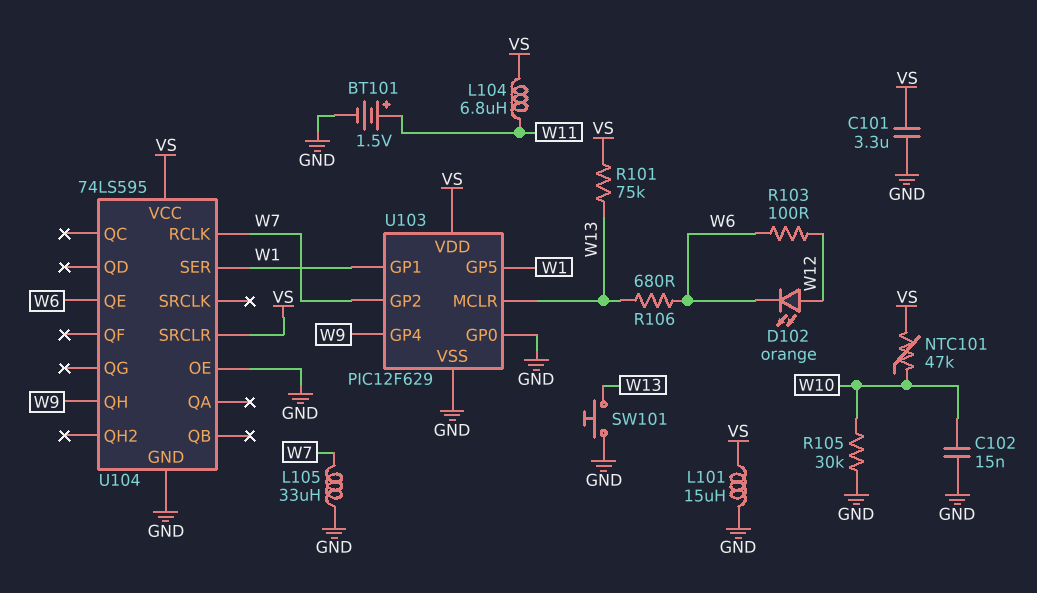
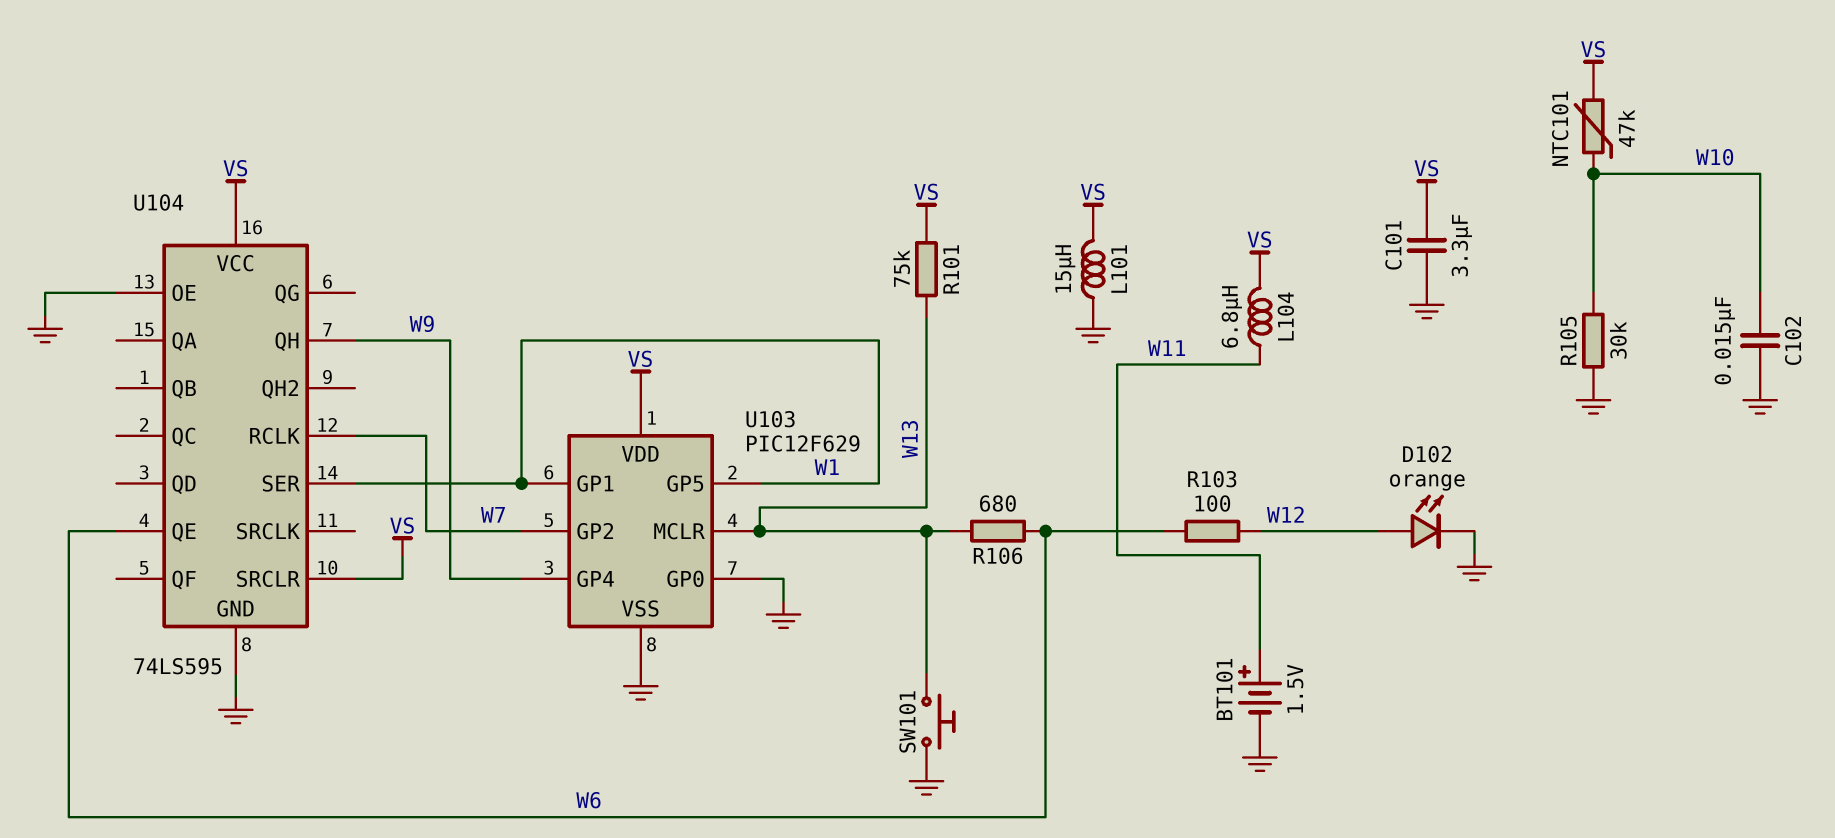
D102: LED orange (A W12, K W6) -> LED orange (A W12, K GND)
L105: 33uH (GND, W7) -> none

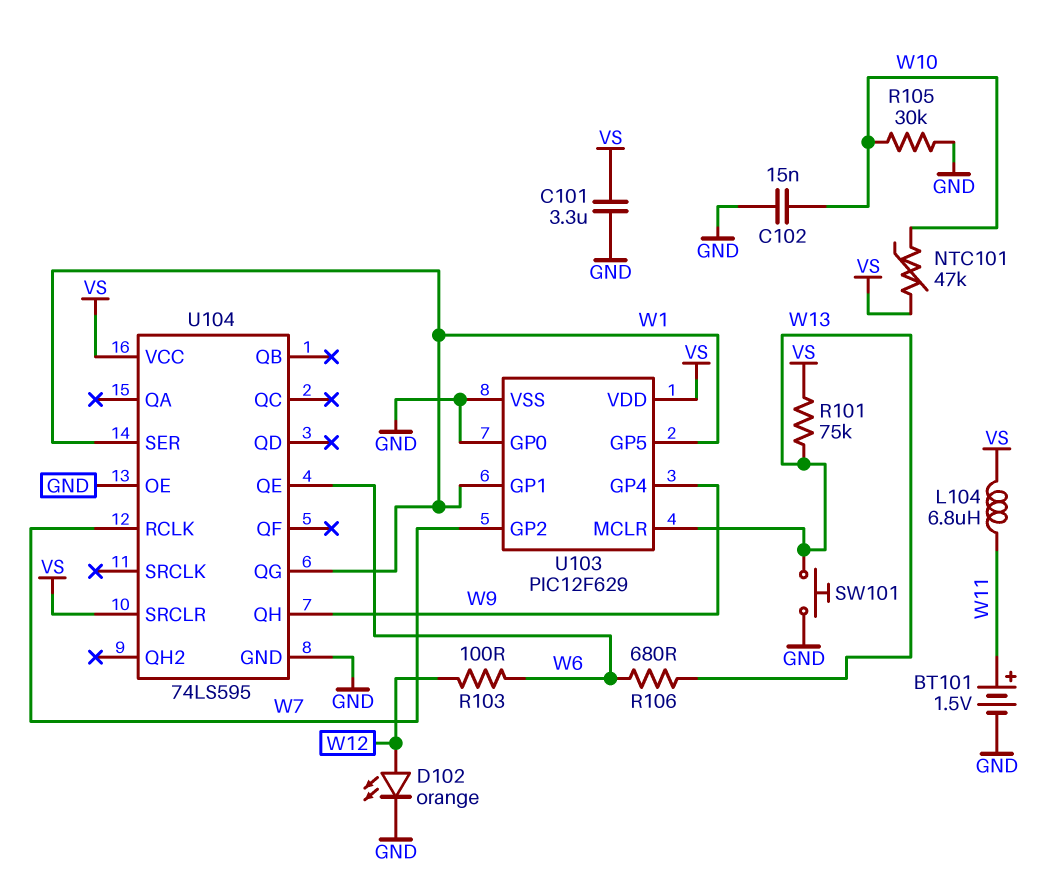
L101: 15uH (GND, VS) -> none
U104 pin QG: none -> W1

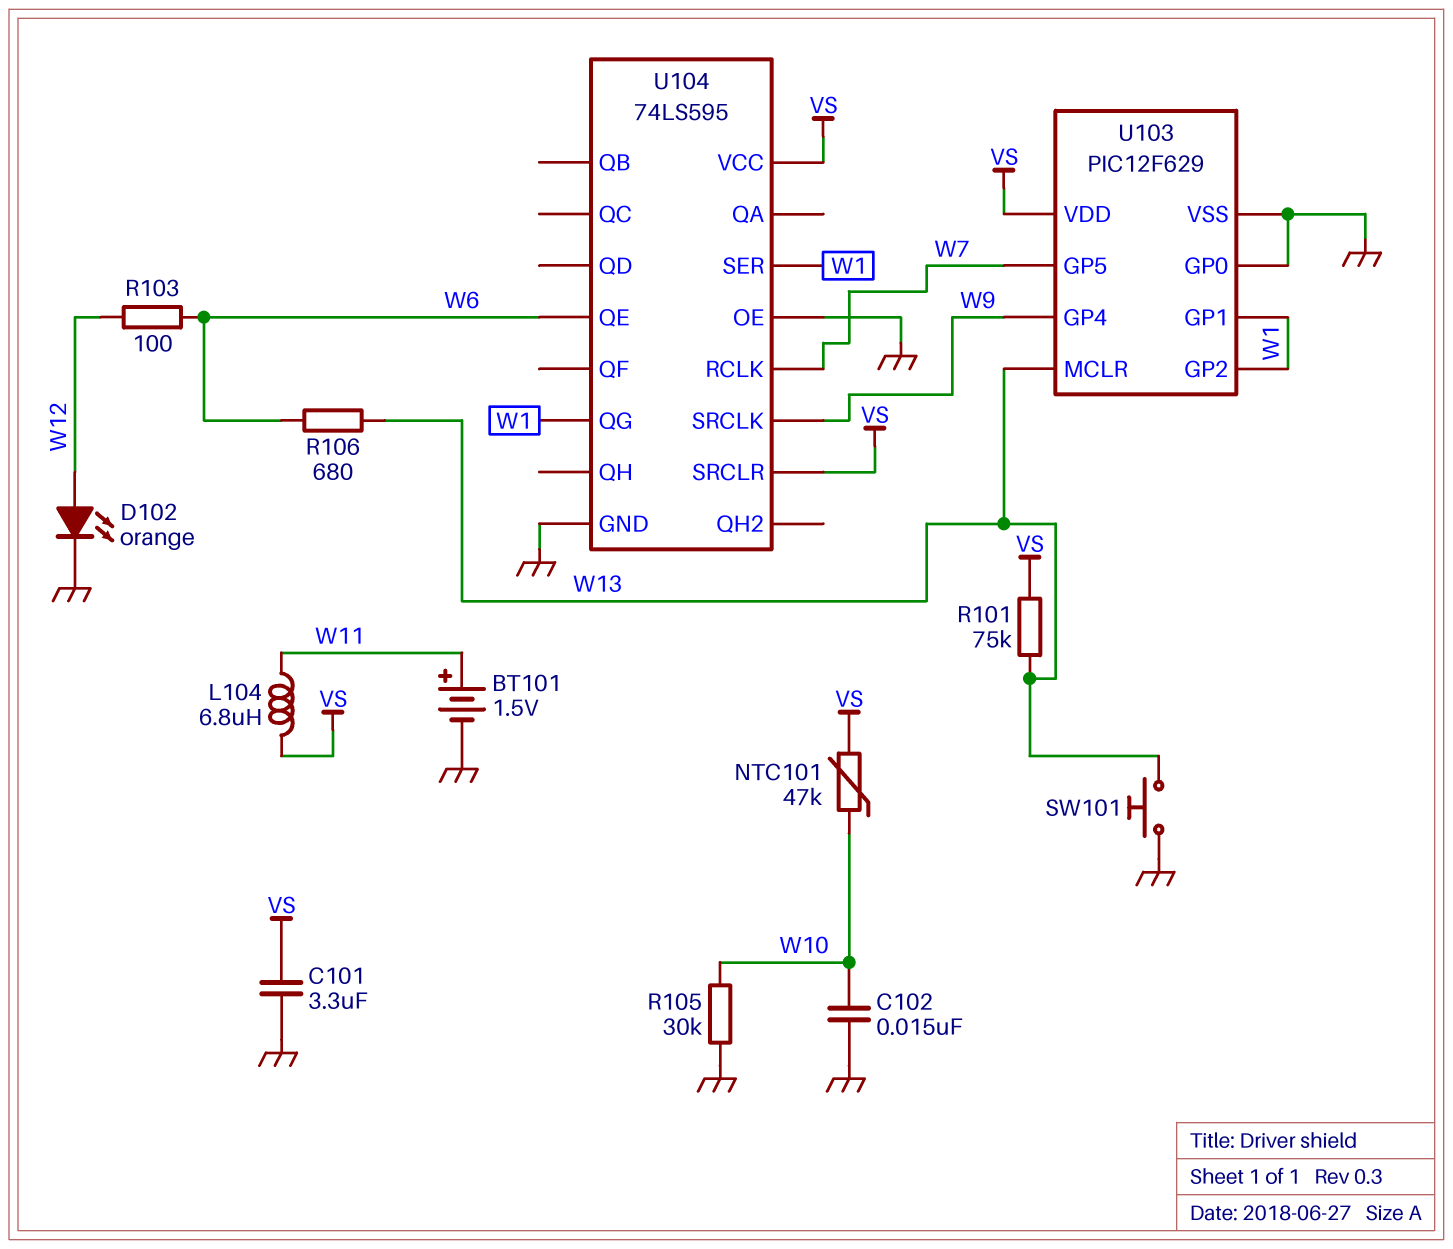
U103 pin GP2: W7 -> W1
U103 pin GP5: W1 -> W7
U104 pin QH: W9 -> none
U104 pin SRCLK: none -> W9

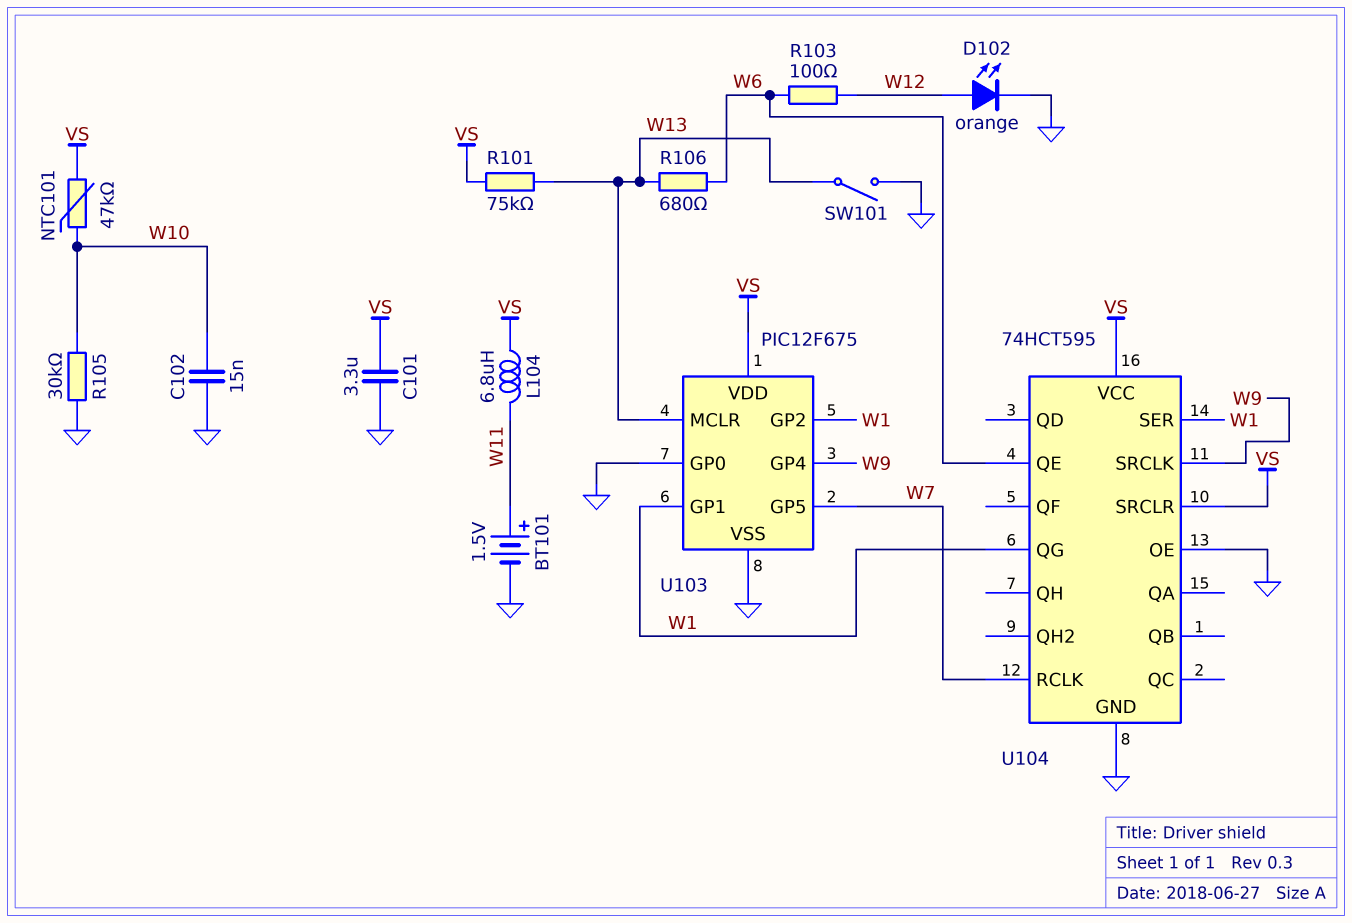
SW101: button (GND, W13) -> switch (GND, W13)
U103: PIC12F629 -> PIC12F675
U104: 74LS595 -> 74HCT595

